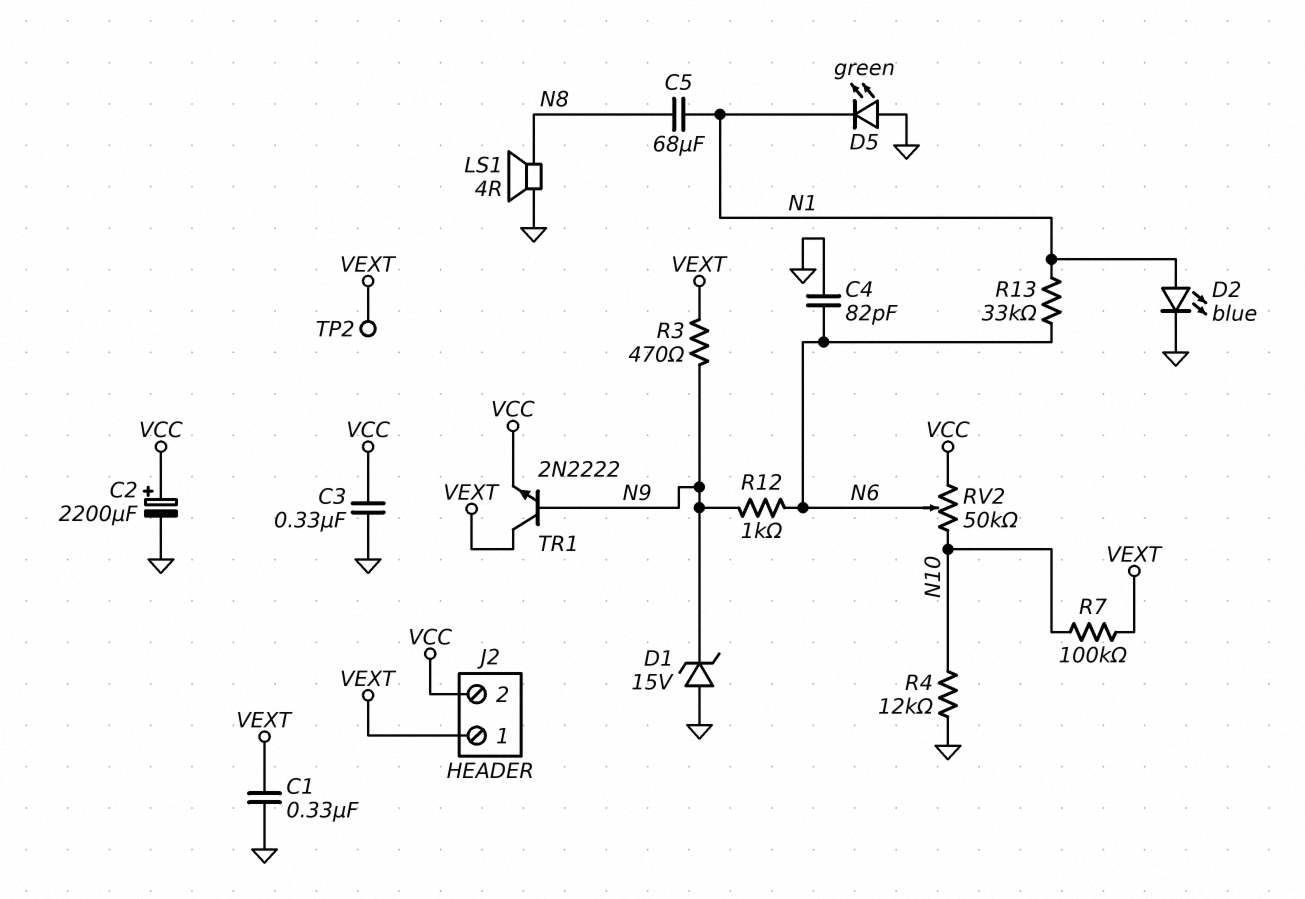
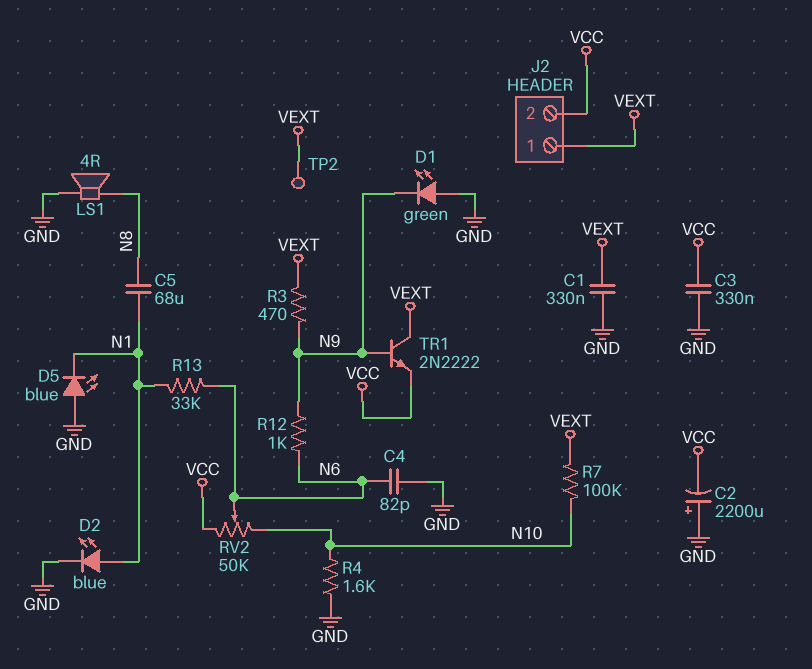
C2: 2200uF (plus VCC, minus GND) -> 2200uF (plus GND, minus VCC)
D1: zener 15V (A GND, K N9) -> LED green (A GND, K N9)
D5: LED green (A GND, K N1) -> LED blue (A GND, K N1)
R4: 12k (GND, N10) -> 1.6k (GND, N10)

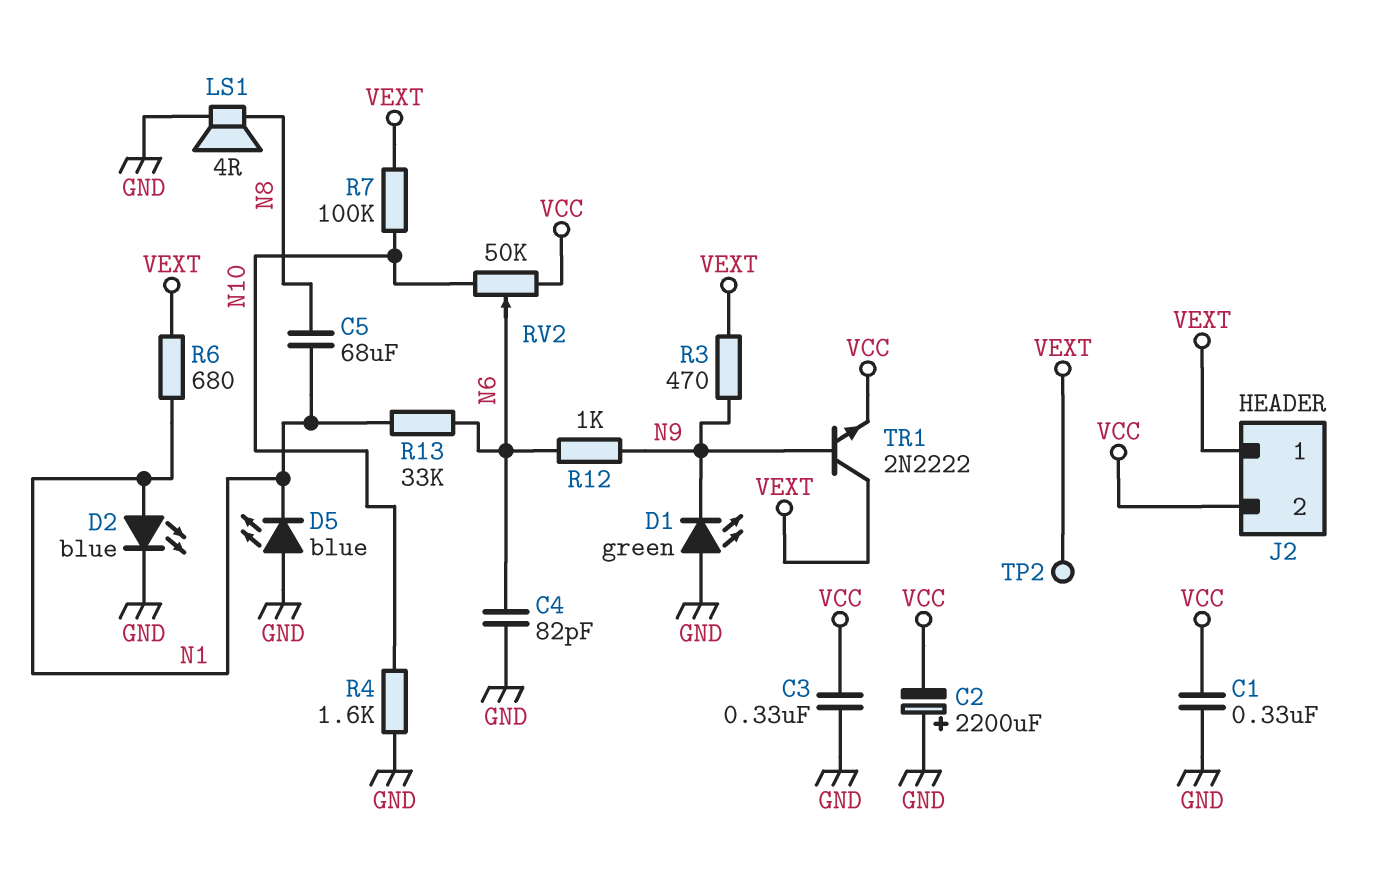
C1: 330nF (GND, VEXT) -> 330nF (GND, VCC)
R6: none -> 680 (N1, VEXT)

